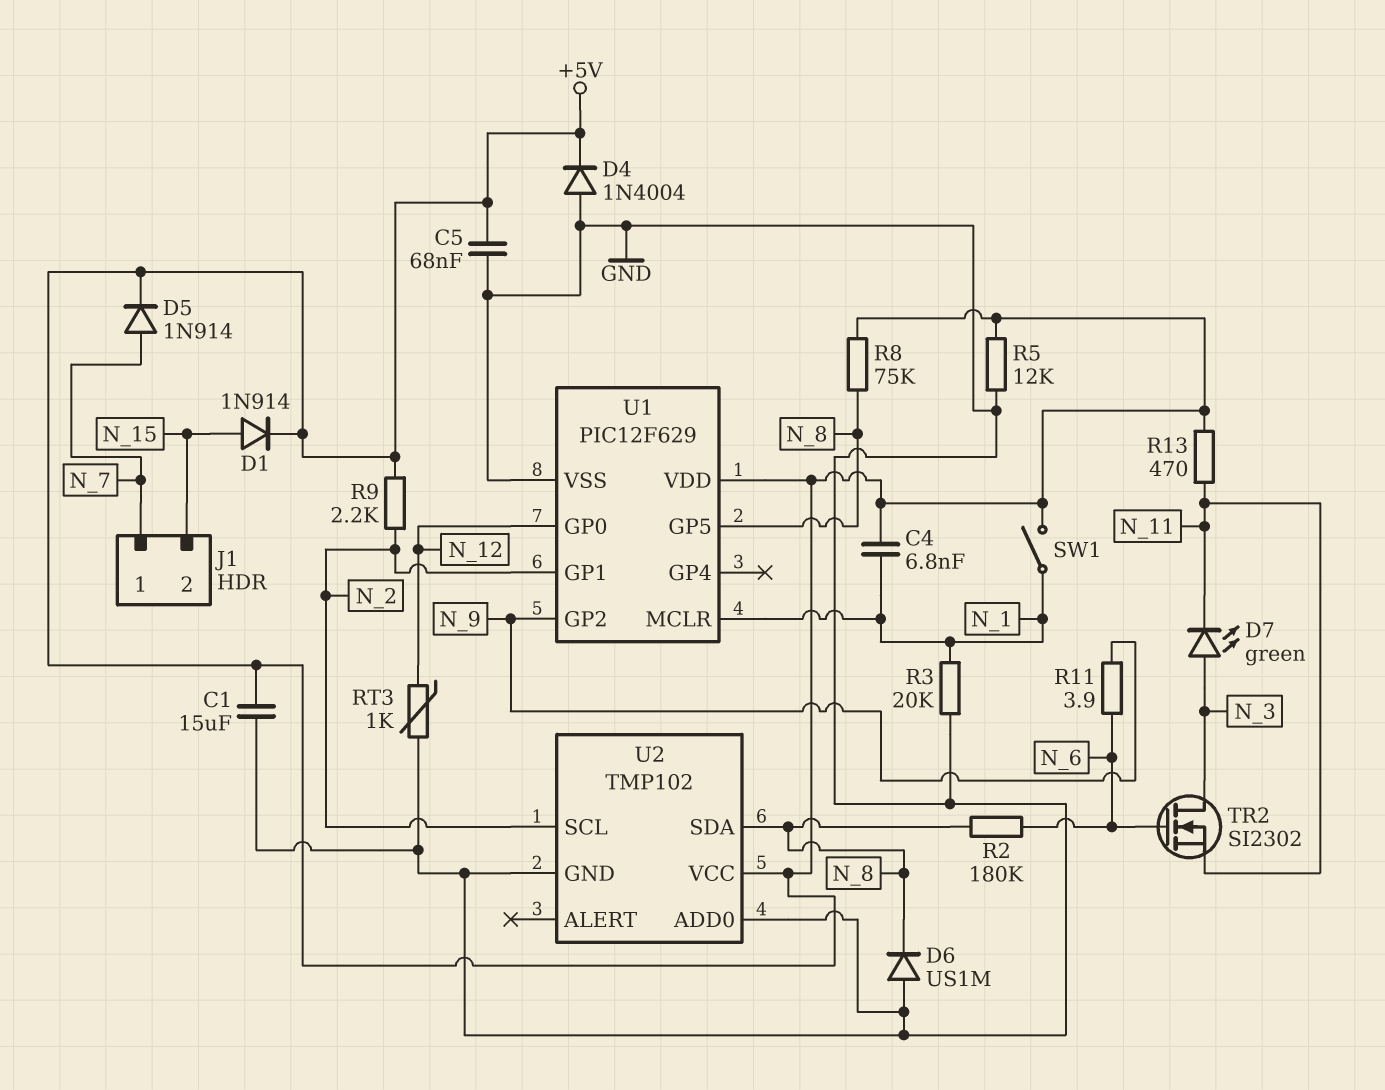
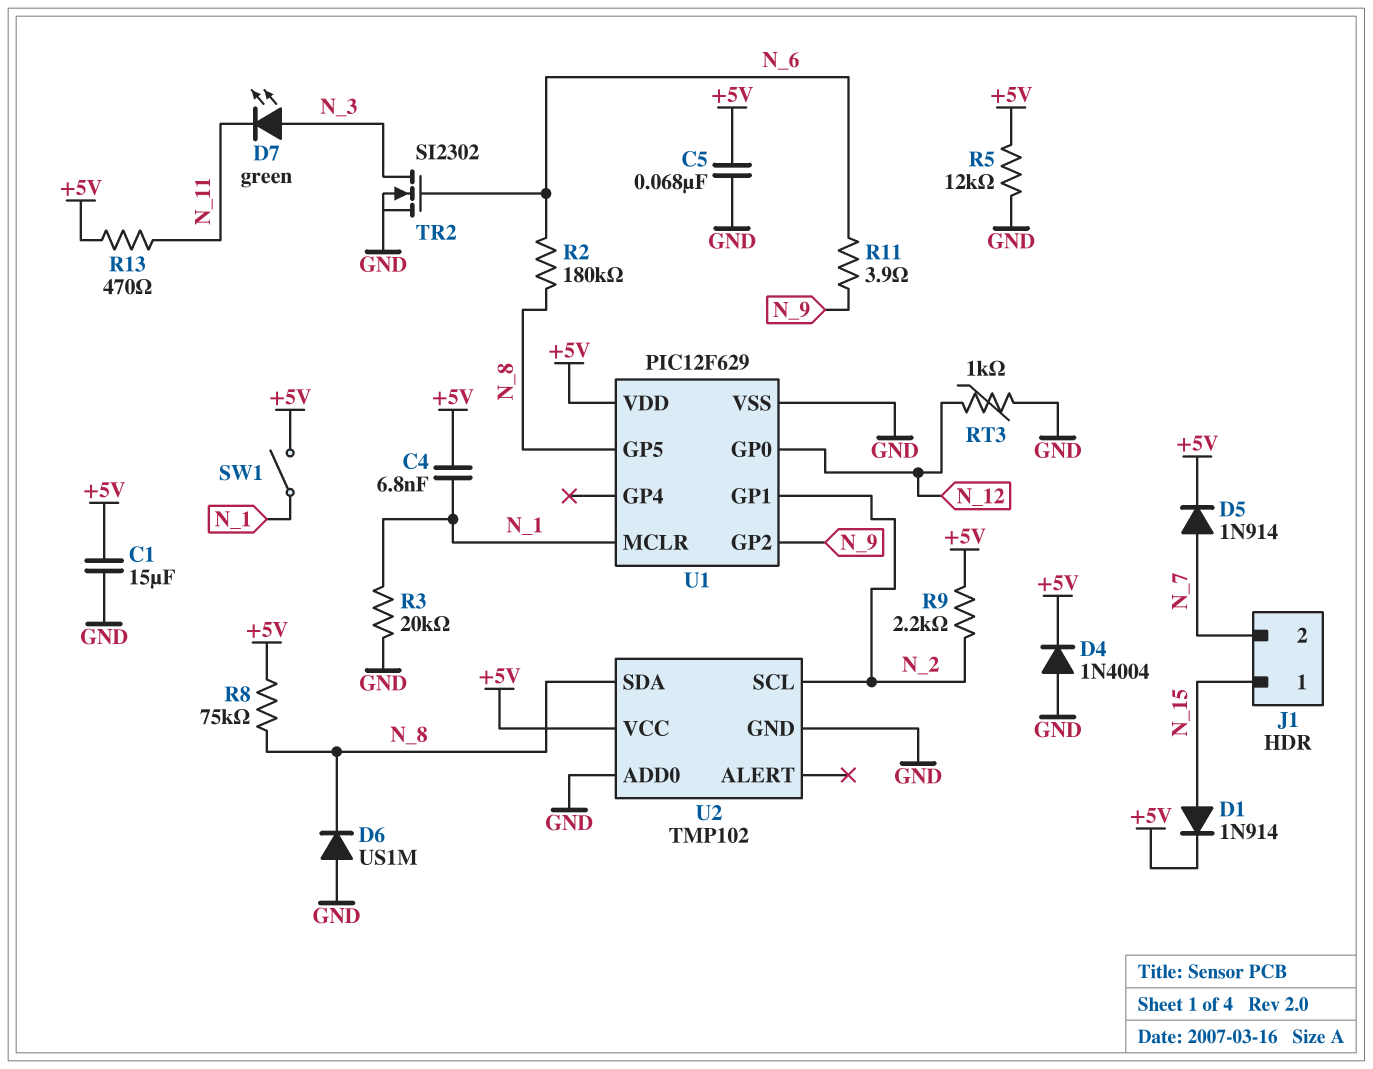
J1 pin 1: N_7 -> N_15
J1 pin 2: N_15 -> N_7
TR2: NMOS SI2302 (G N_6, D N_3, S N_11) -> NMOS SI2302 (G N_6, D N_3, S GND)

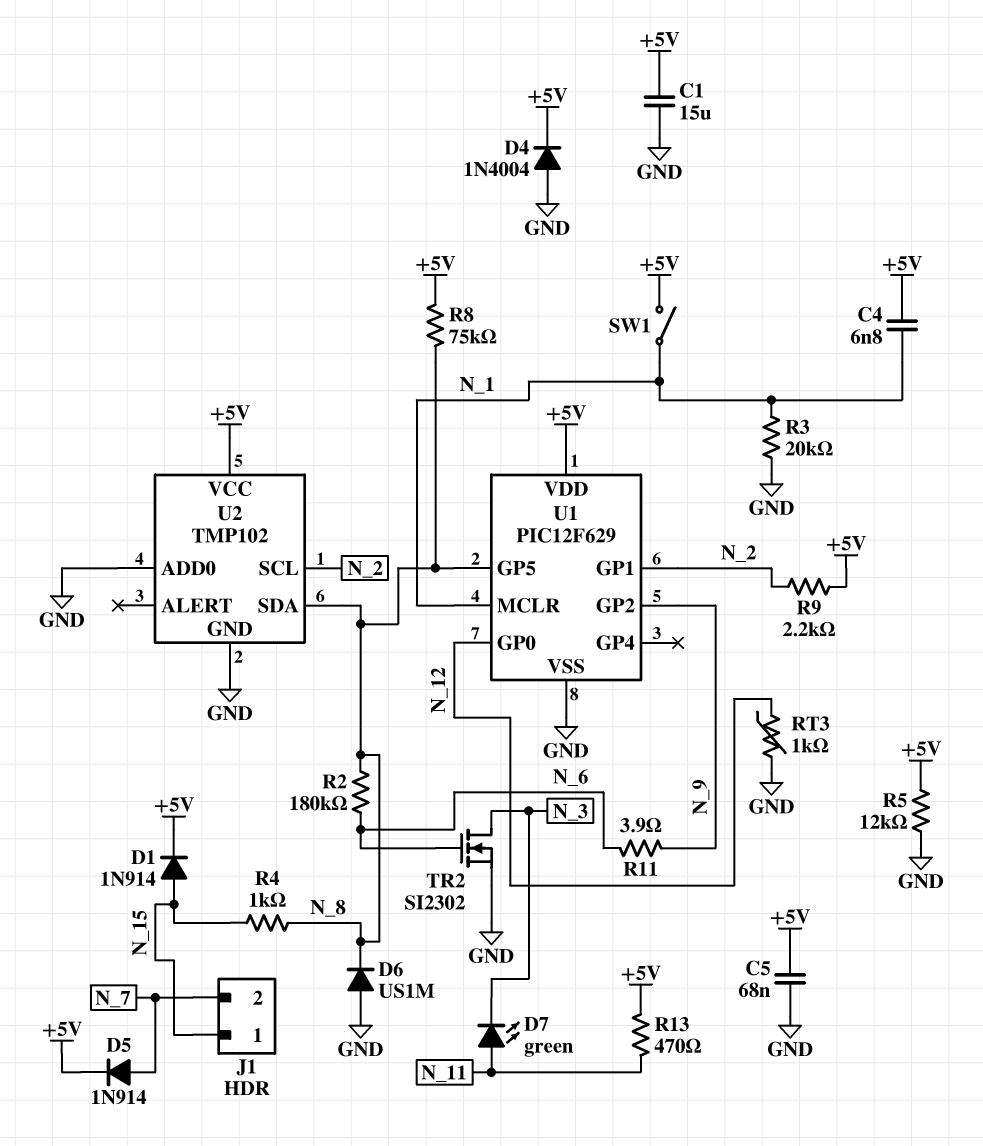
D7: LED green (A N_3, K N_11) -> LED green (A N_11, K N_3)
R4: none -> 1k (N_8, N_15)

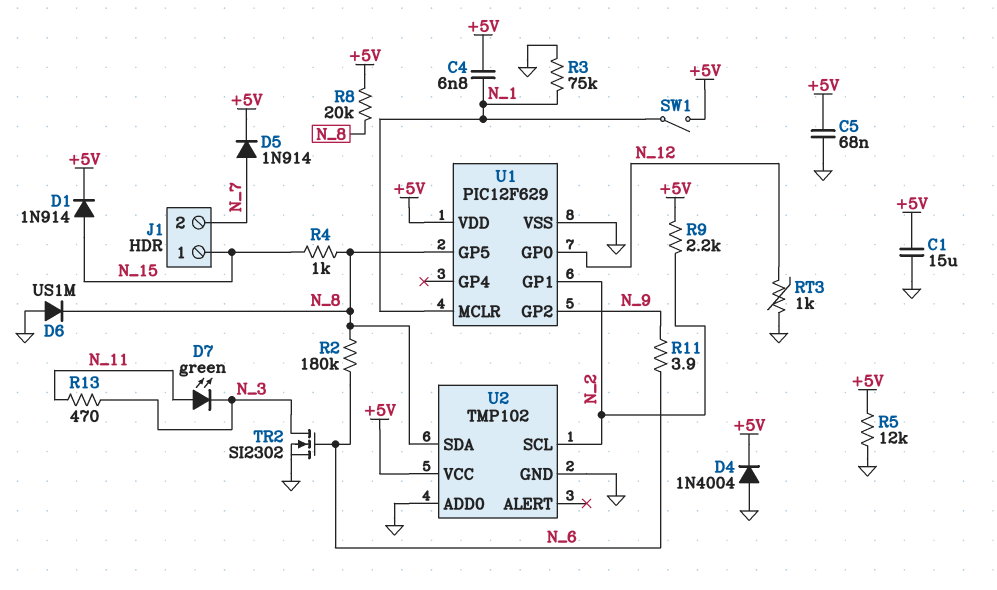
R3: 20k (GND, N_1) -> 75k (GND, N_1)
R8: 75k (+5V, N_8) -> 20k (+5V, N_8)
R13: 470 (+5V, N_11) -> 470 (N_3, N_11)

